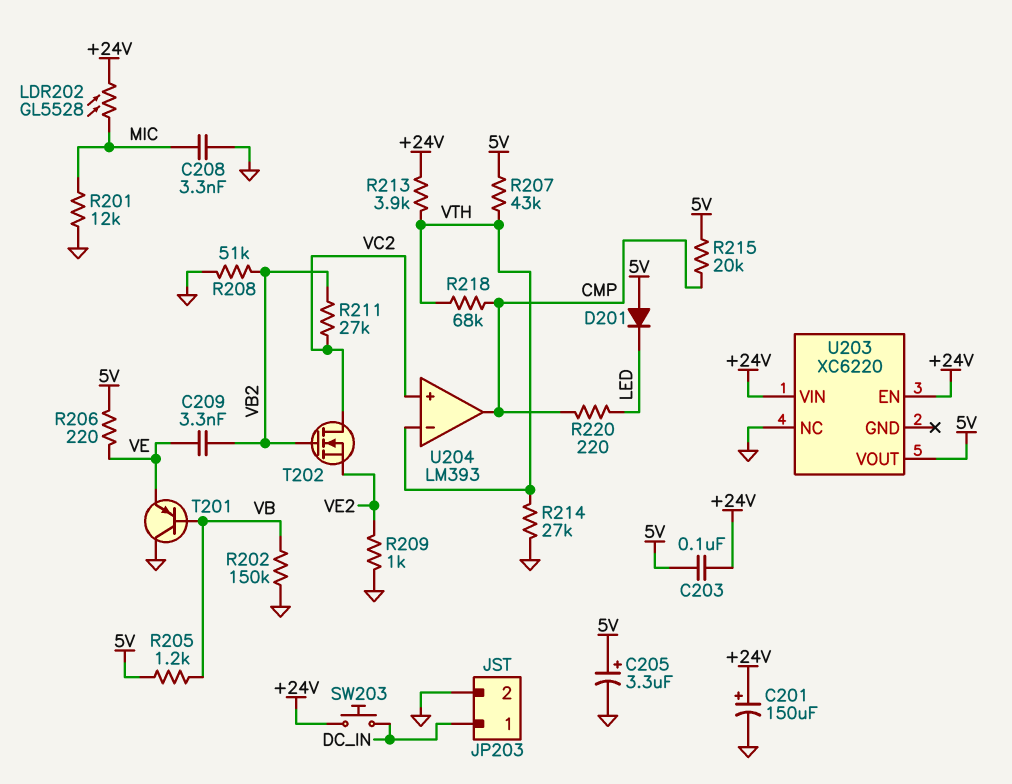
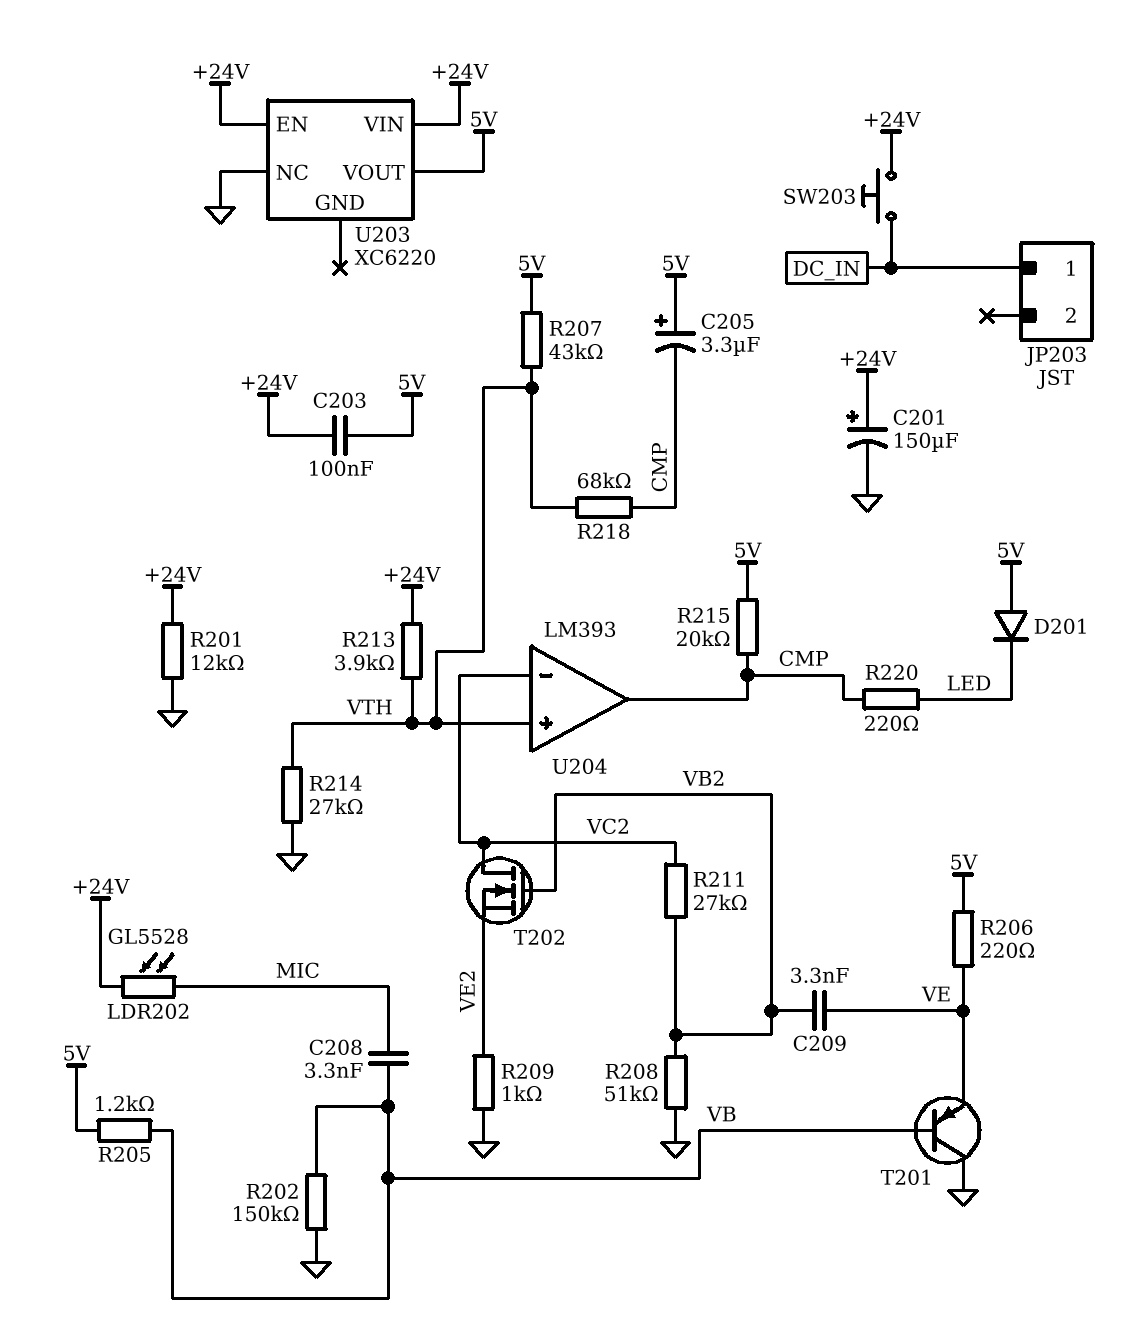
C205: 3.3uF (plus 5V, minus GND) -> 3.3uF (plus 5V, minus CMP)
C208: 3.3nF (GND, MIC) -> 3.3nF (MIC, VB)
JP203 pin 2: GND -> none
R201: 12k (GND, MIC) -> 12k (+24V, GND)
U204 pin in+: VC2 -> VTH
U204 pin in-: VTH -> VC2

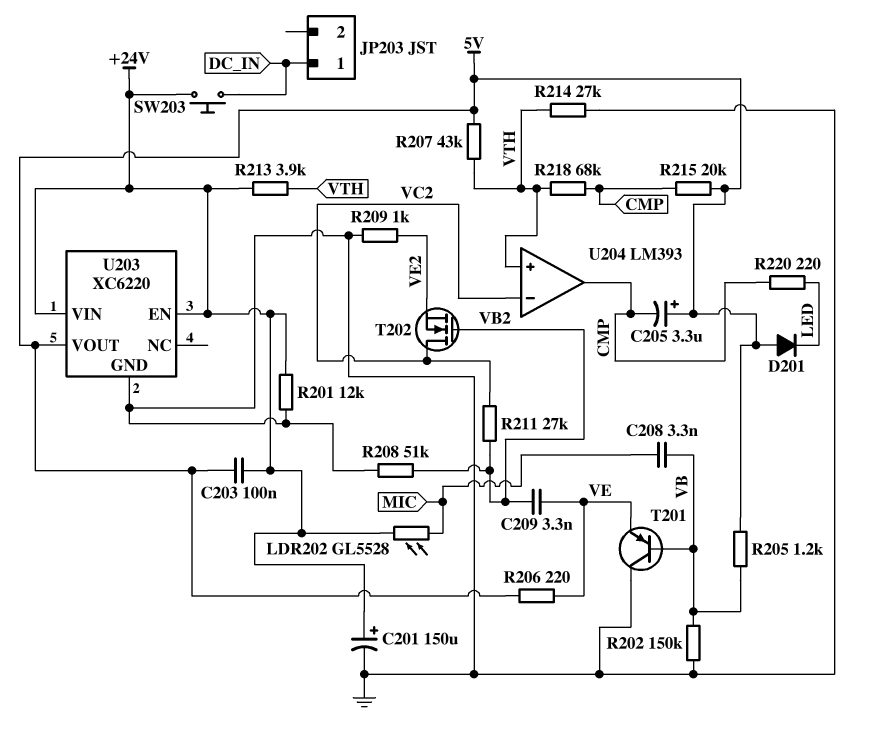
U203 pin GND: none -> GND
U203 pin NC: GND -> none

